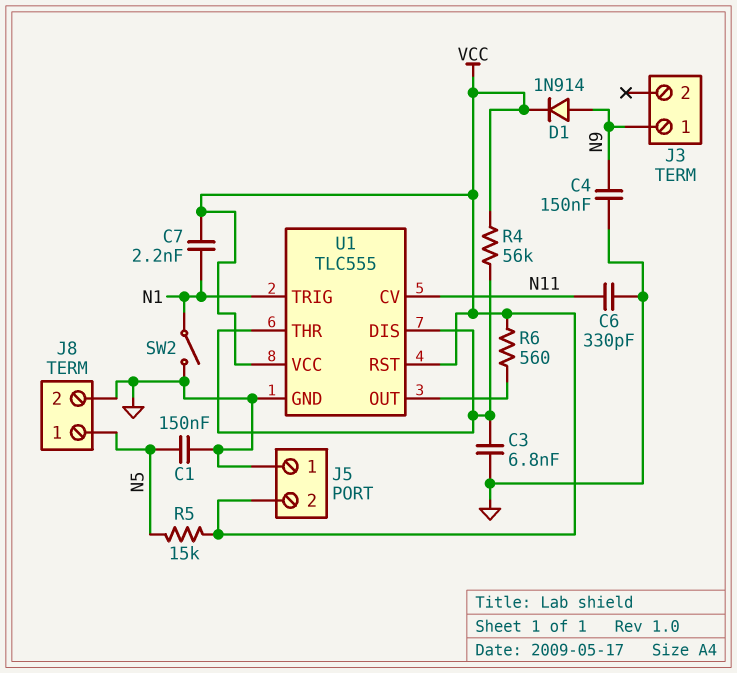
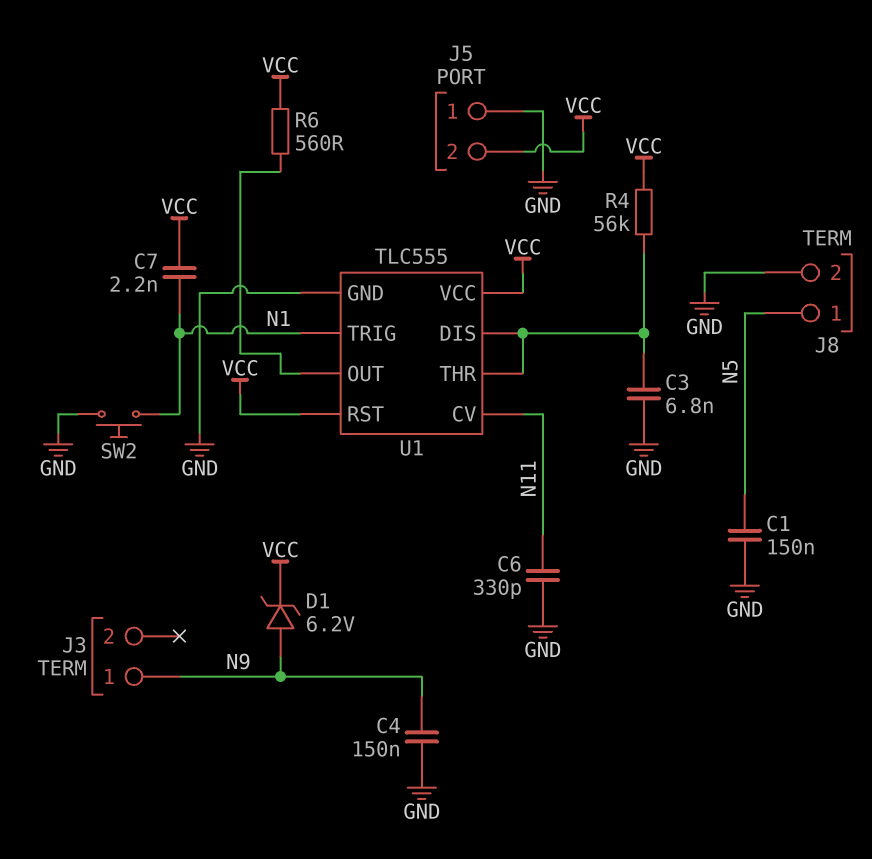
D1: diode 1N914 (A N9, K VCC) -> zener 6.2V (A N9, K VCC)
R5: 15k (N5, VCC) -> none
SW2: switch (GND, N1) -> button (GND, N1)

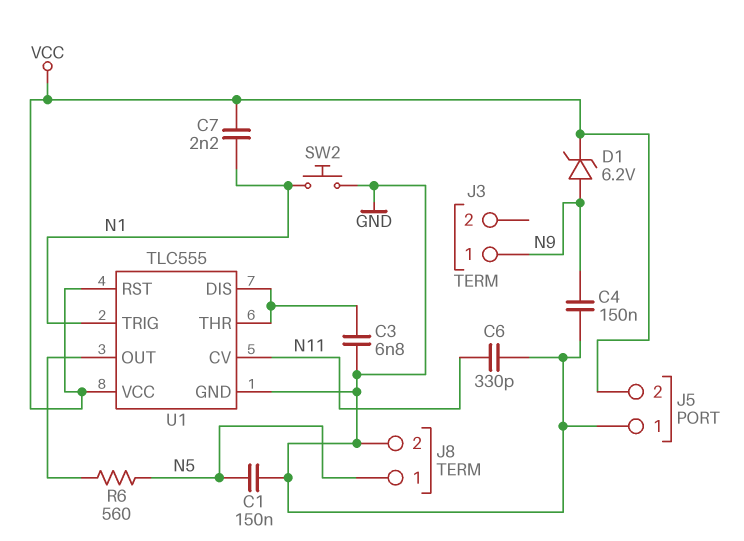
R4: 56k (U1/DIS, VCC) -> none
R6: 560 (U1/OUT, VCC) -> 560 (N5, U1/OUT)

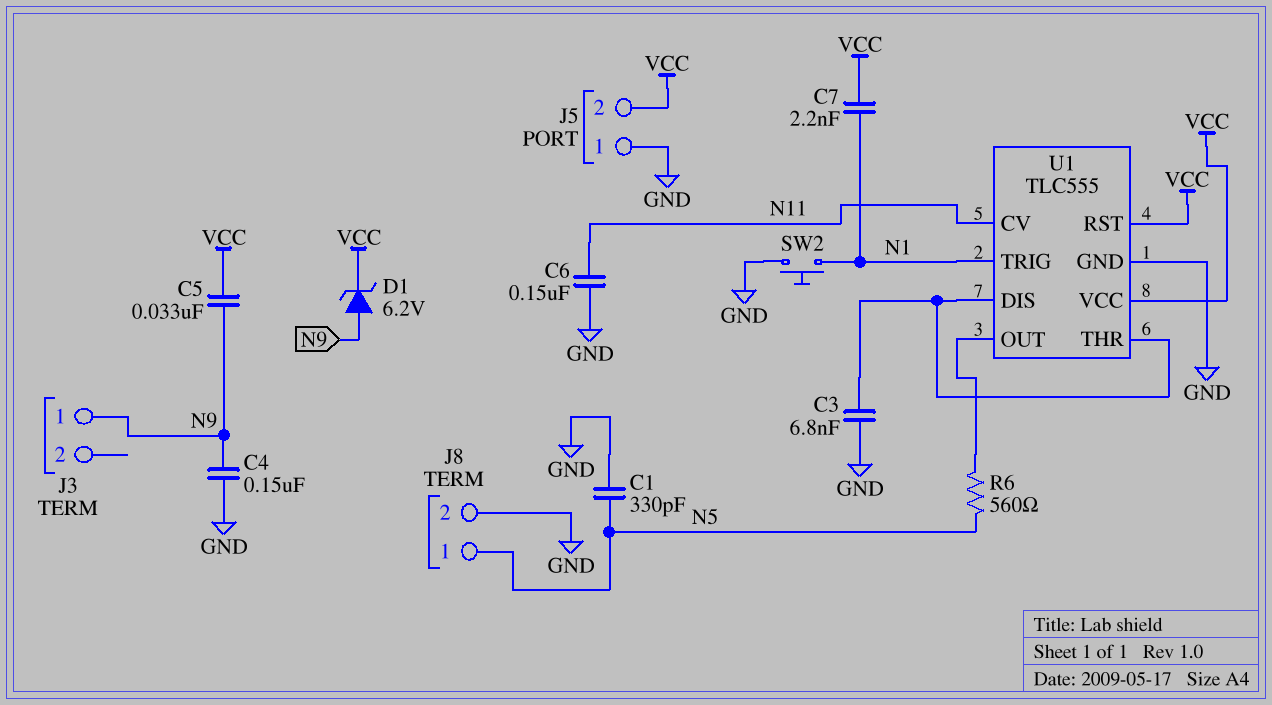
C1: 150nF (GND, N5) -> 330pF (GND, N5)
C5: none -> 33nF (N9, VCC)
C6: 330pF (GND, N11) -> 150nF (GND, N11)

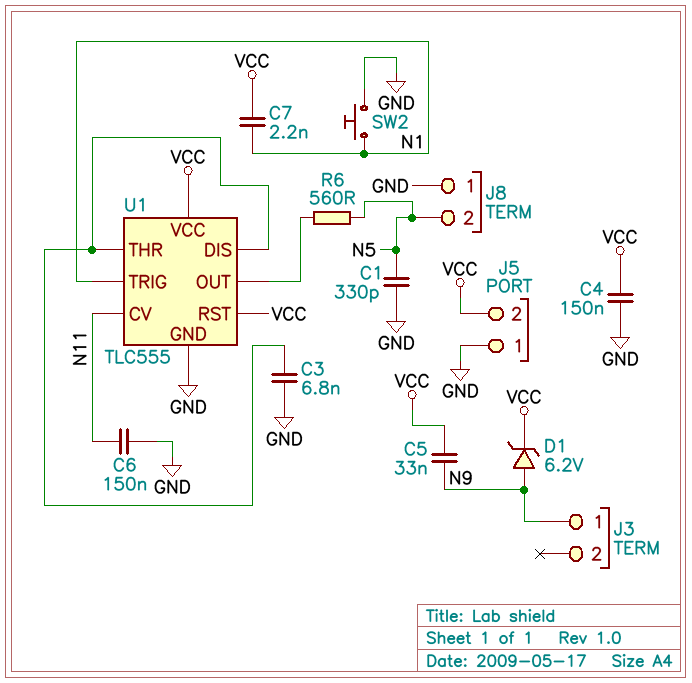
C4: 150nF (GND, N9) -> 150nF (GND, VCC)
J8 pin 1: N5 -> GND
J8 pin 2: GND -> N5

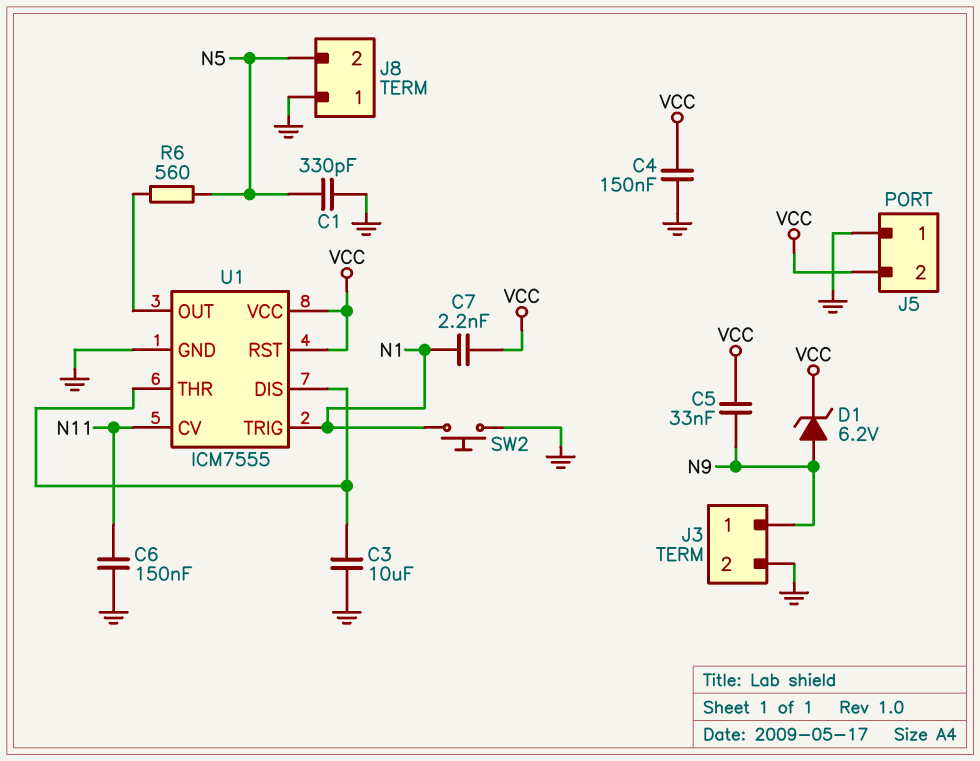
C3: 6.8nF (GND, U1/DIS) -> 10uF (GND, U1/DIS)
J3 pin 2: none -> GND
U1: TLC555 -> ICM7555

